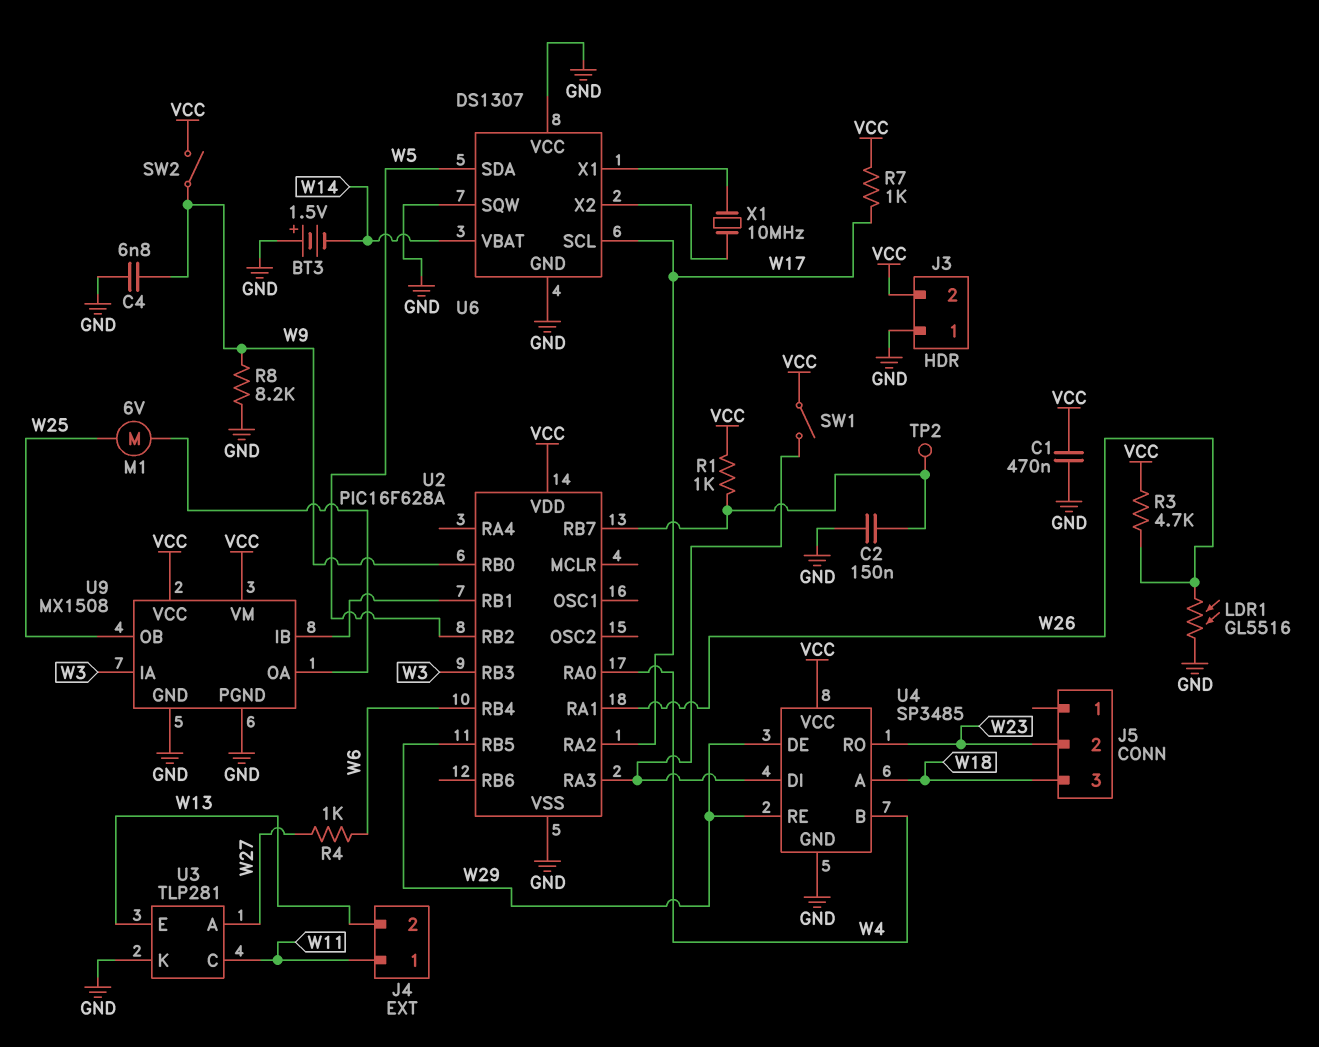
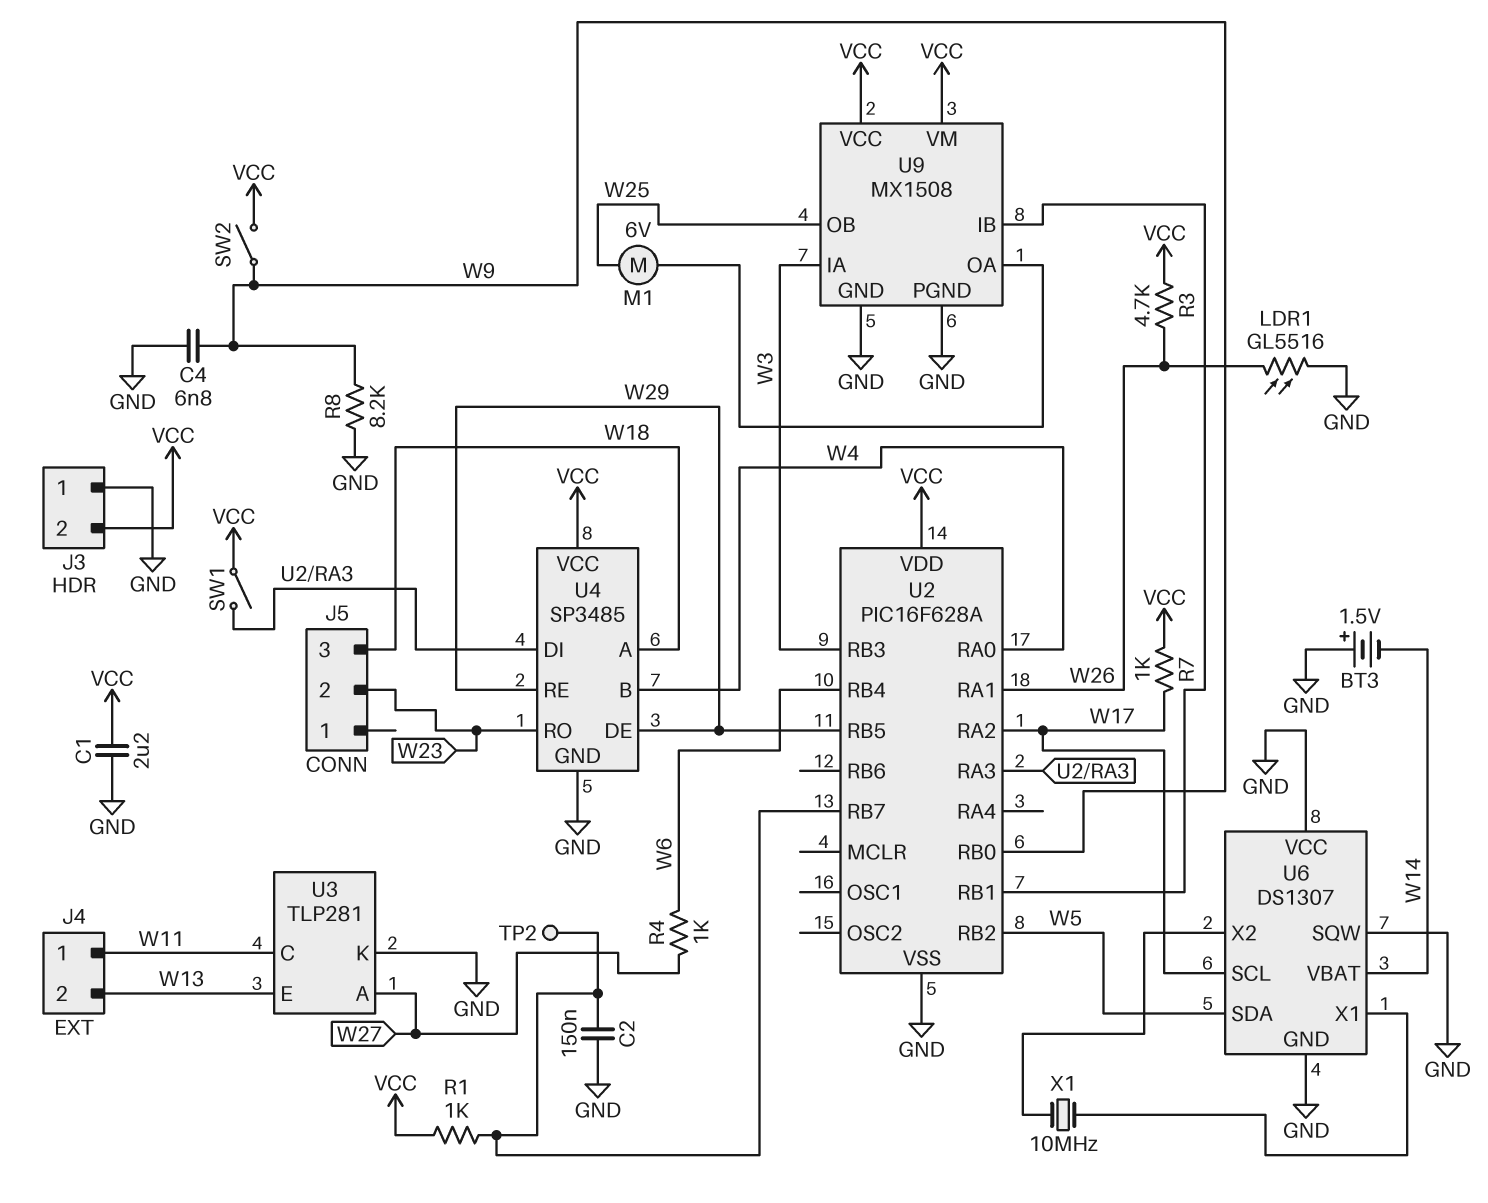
C1: 470nF (GND, VCC) -> 2.2uF (GND, VCC)

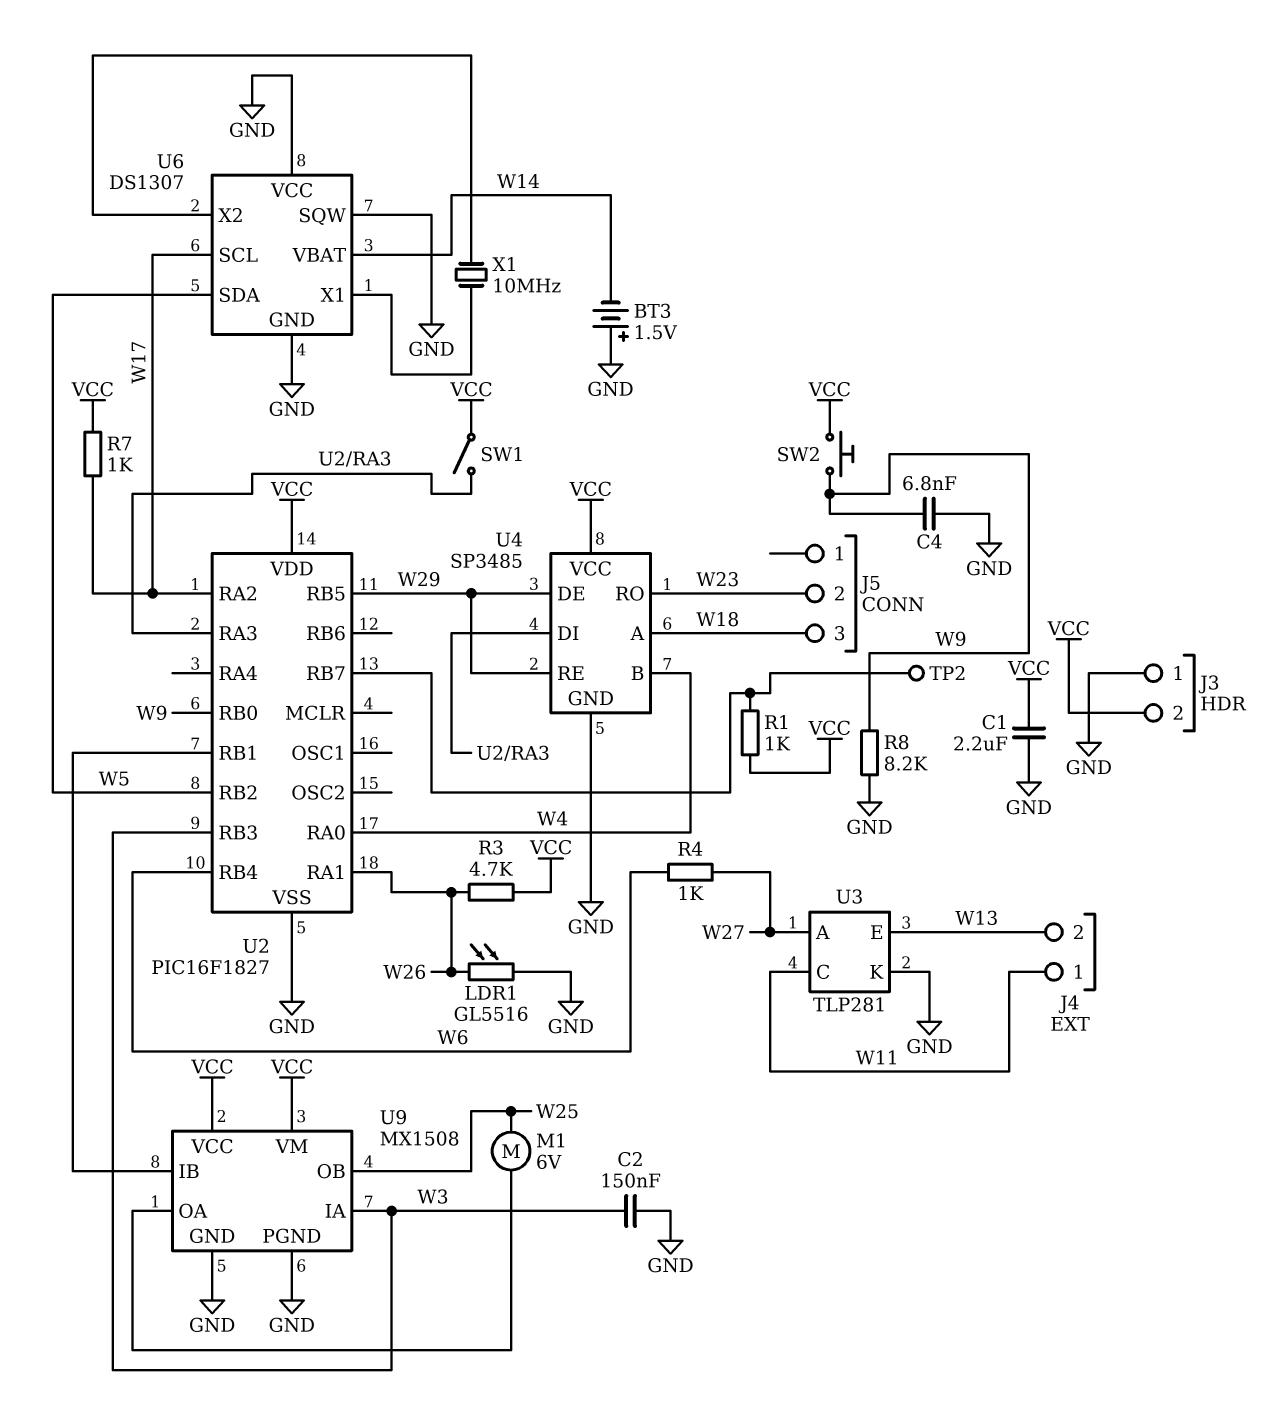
C2: 150nF (GND, U2/RB7) -> 150nF (GND, W3)
SW2: switch (VCC, W9) -> button (VCC, W9)
U2: PIC16F628A -> PIC16F1827

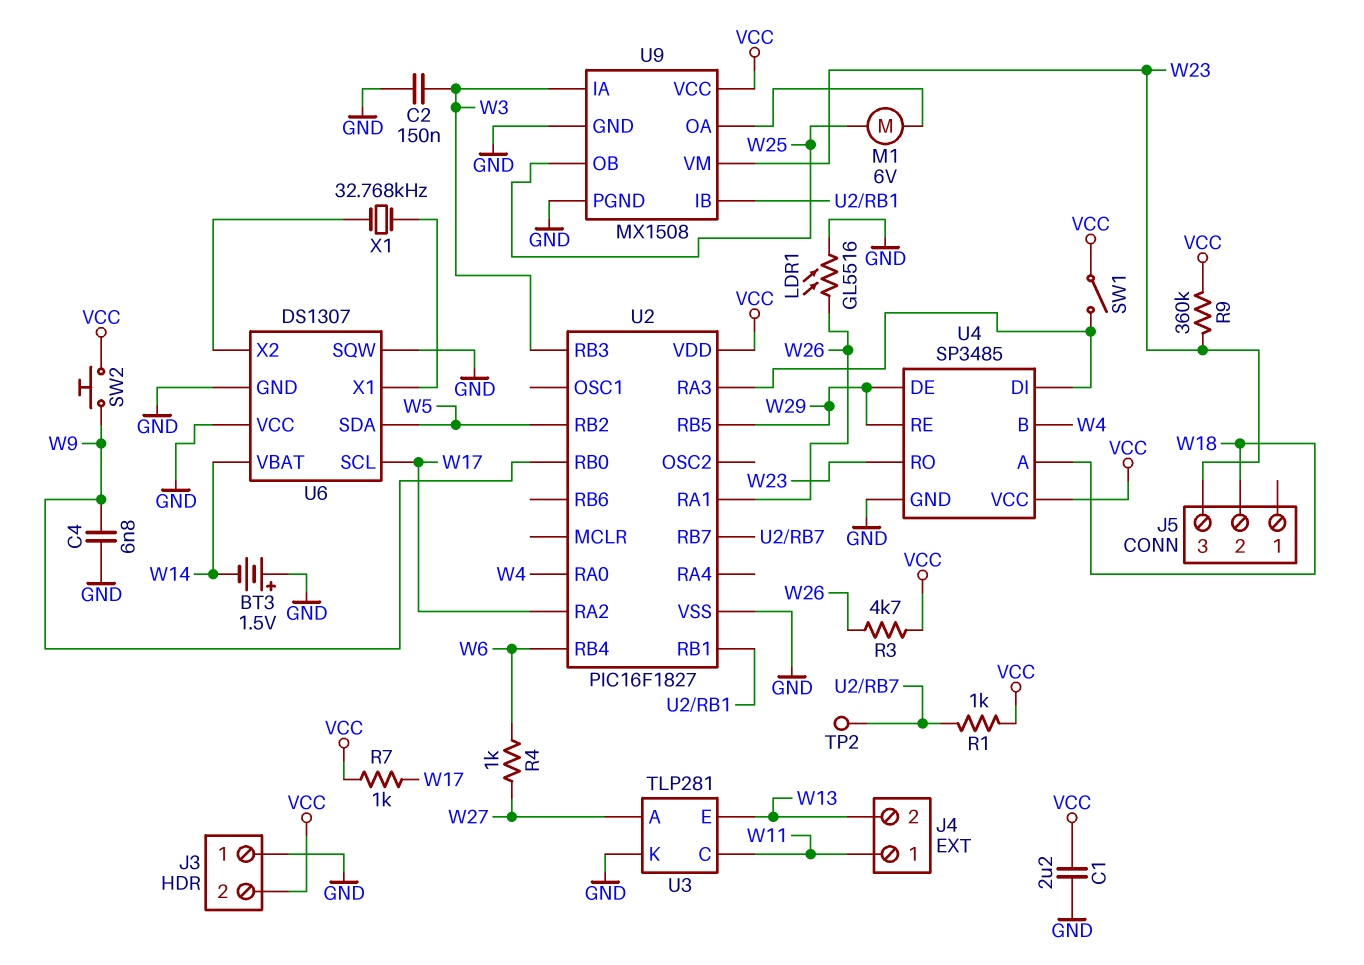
J5 pin 2: W23 -> W18
J5 pin 3: W18 -> W23
R8: 8.2k (GND, W9) -> none
R9: none -> 360k (VCC, W23)
U9 pin VM: VCC -> W23
X1: 10MHz (U6/X1, U6/X2) -> 32.768kHz (U6/X1, U6/X2)

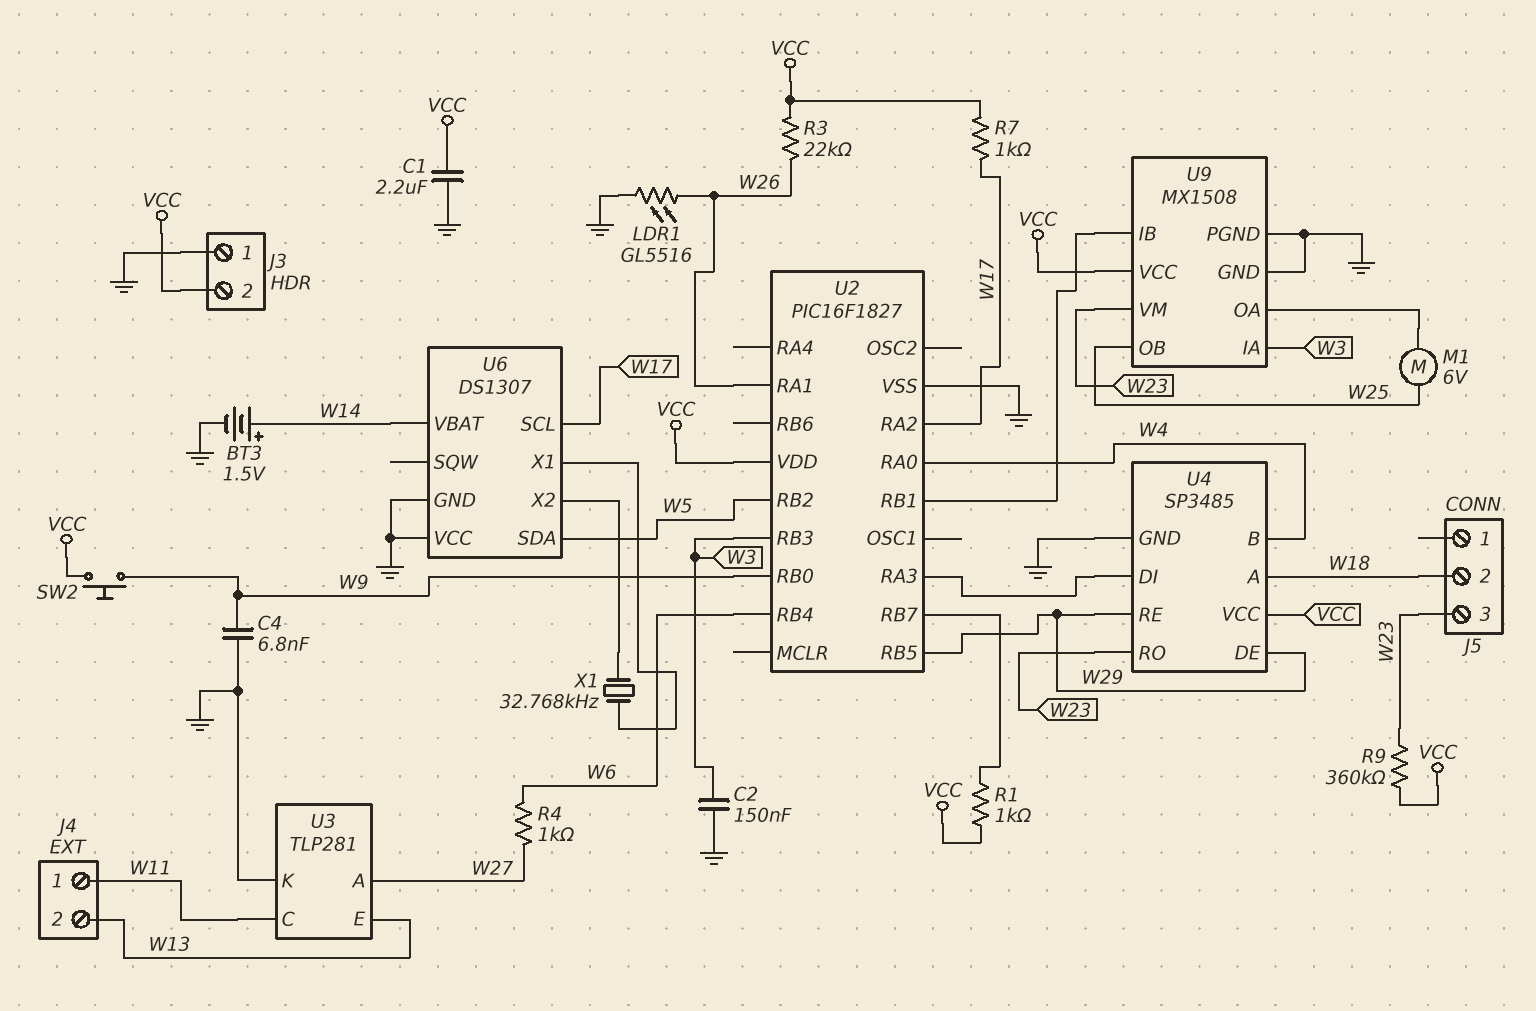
BT3: 1.5V (plus GND, minus W14) -> 1.5V (plus W14, minus GND)
R3: 4.7k (VCC, W26) -> 22k (VCC, W26)
SW1: switch (U2/RA3, VCC) -> none
TP2: test point (U2/RB7) -> none
U6 pin SQW: GND -> none

